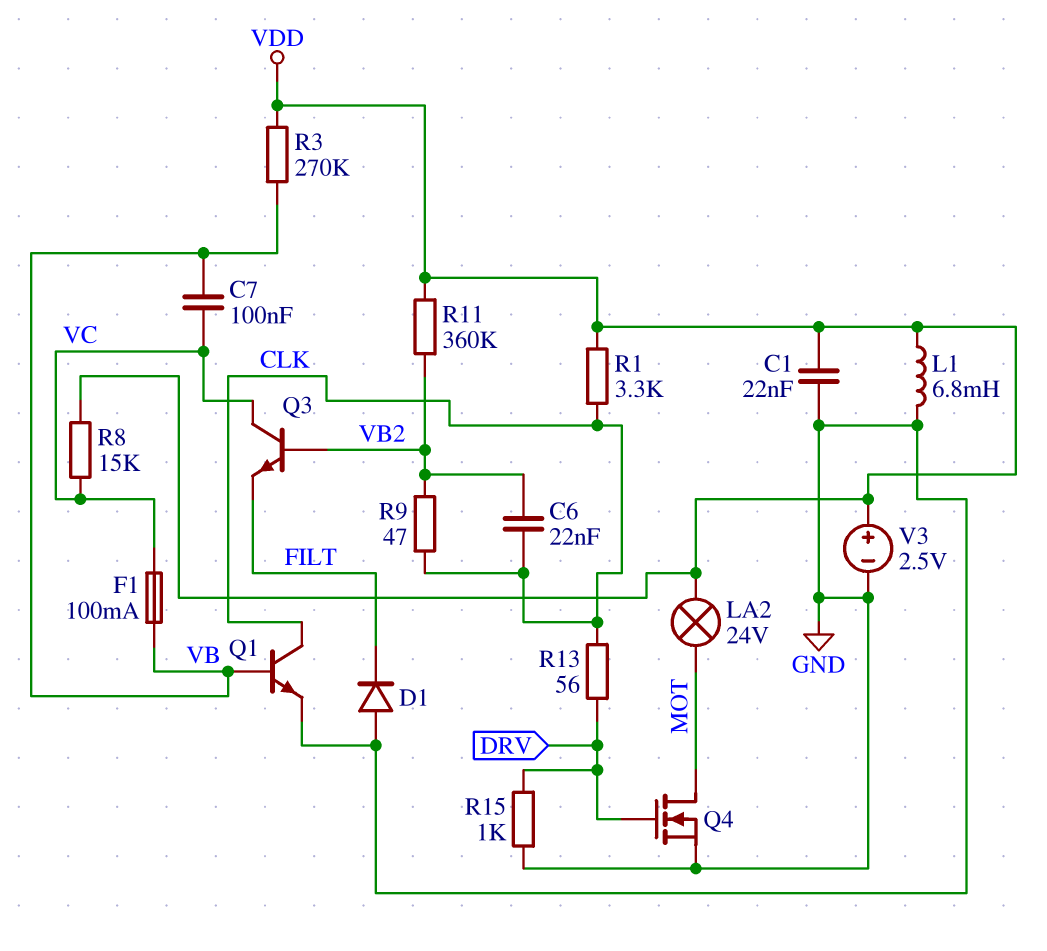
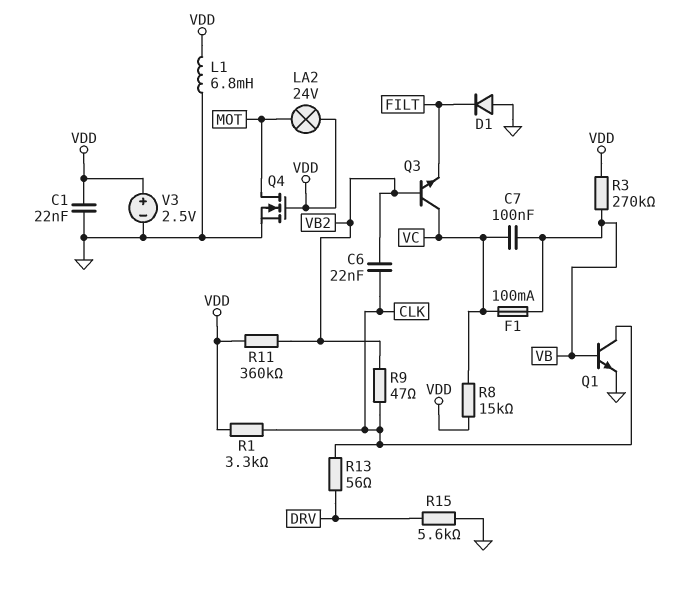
Q4: NMOS (G DRV, D MOT, S GND) -> NMOS (G VDD, D MOT, S GND)
R15: 1k (DRV, GND) -> 5.6k (DRV, GND)

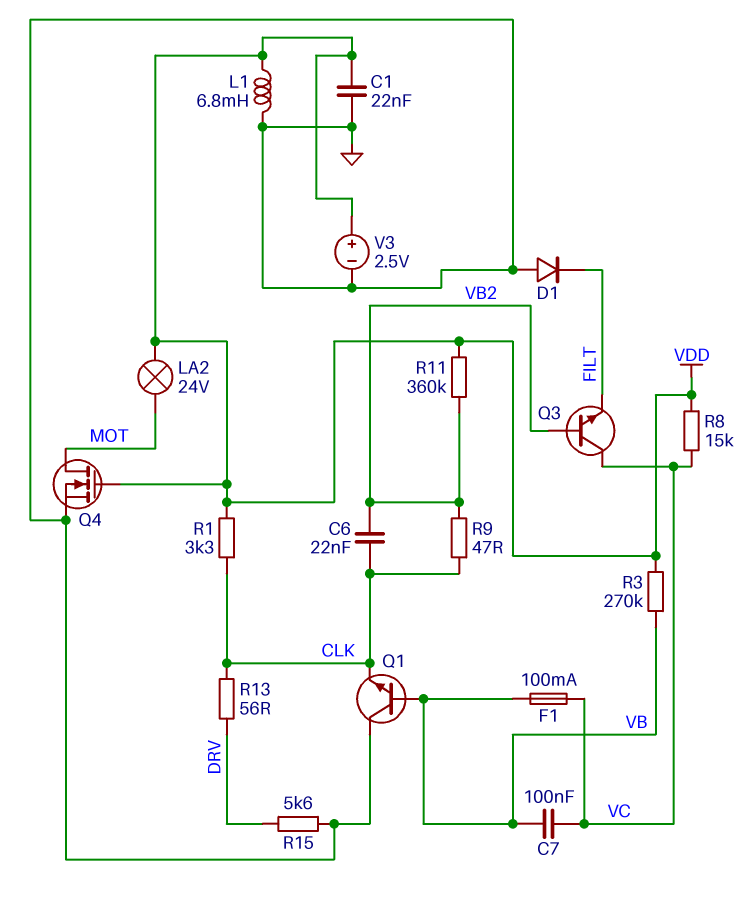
Q1: NPN (B VB, C CLK, E GND) -> NPN (B VB, C GND, E CLK)

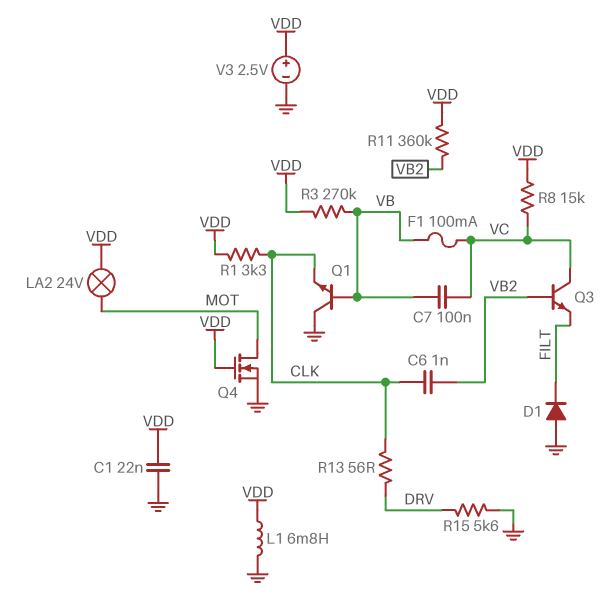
C6: 22nF (CLK, VB2) -> 1nF (CLK, VB2)
R9: 47 (CLK, VB2) -> none

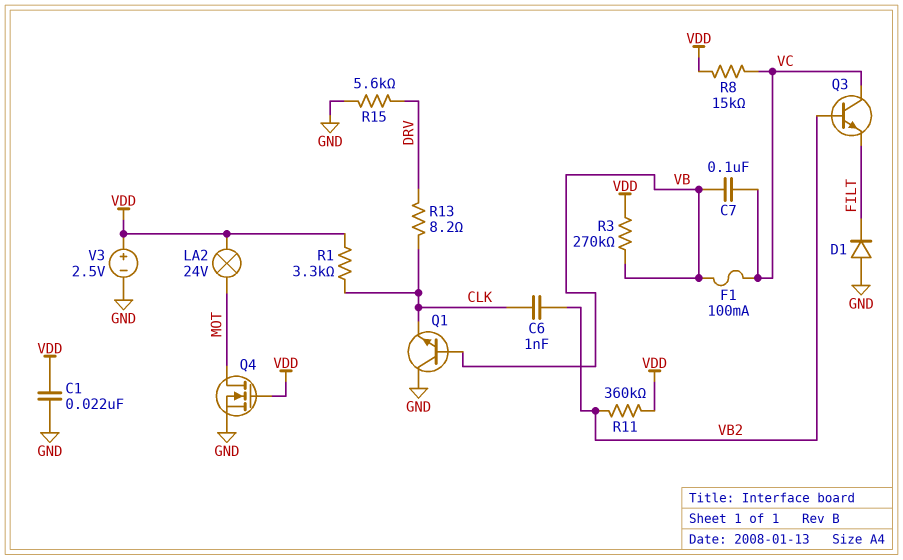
L1: 6.8mH (GND, VDD) -> none
R13: 56 (CLK, DRV) -> 8.2 (CLK, DRV)

